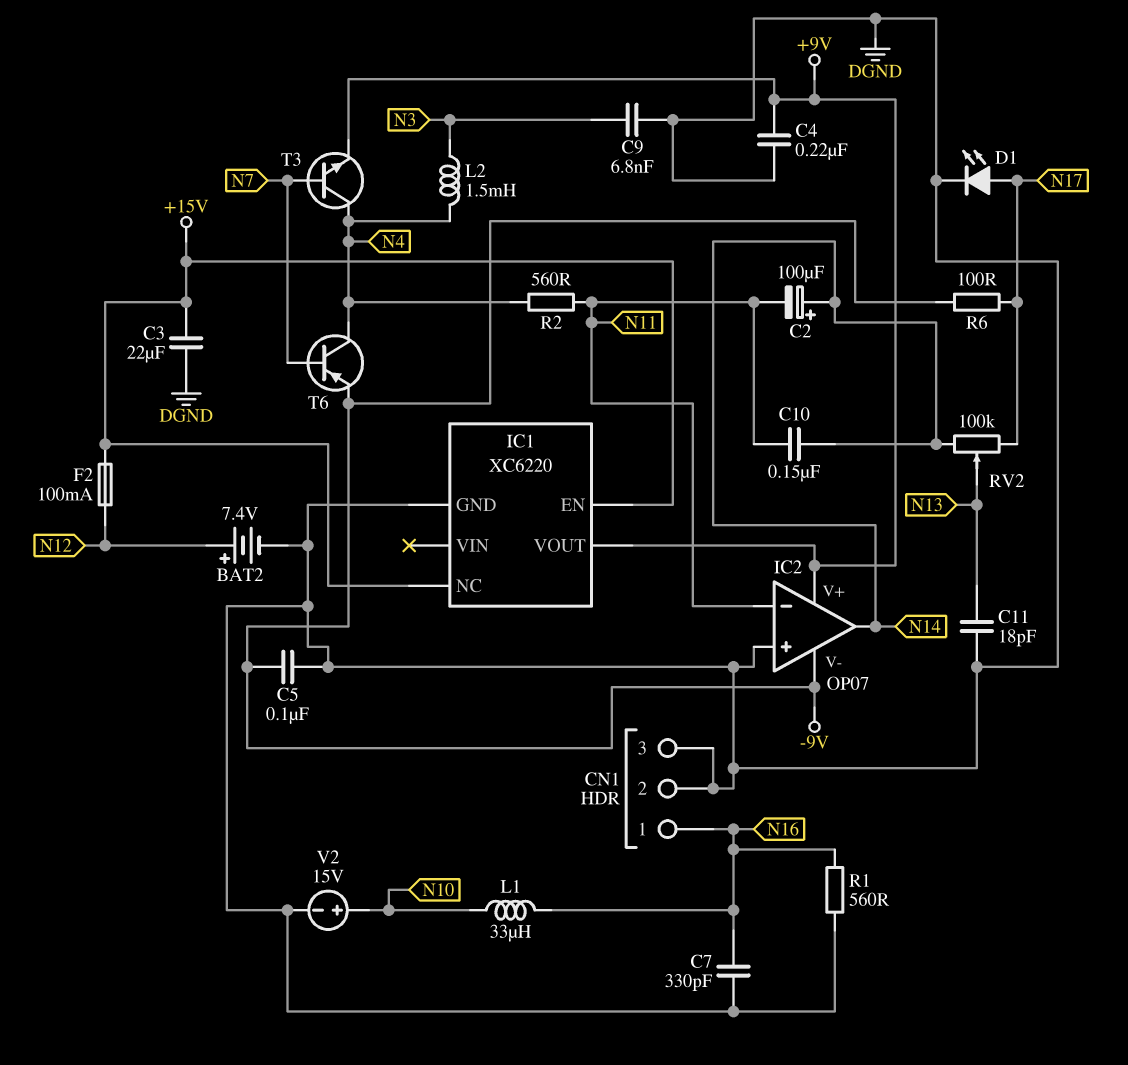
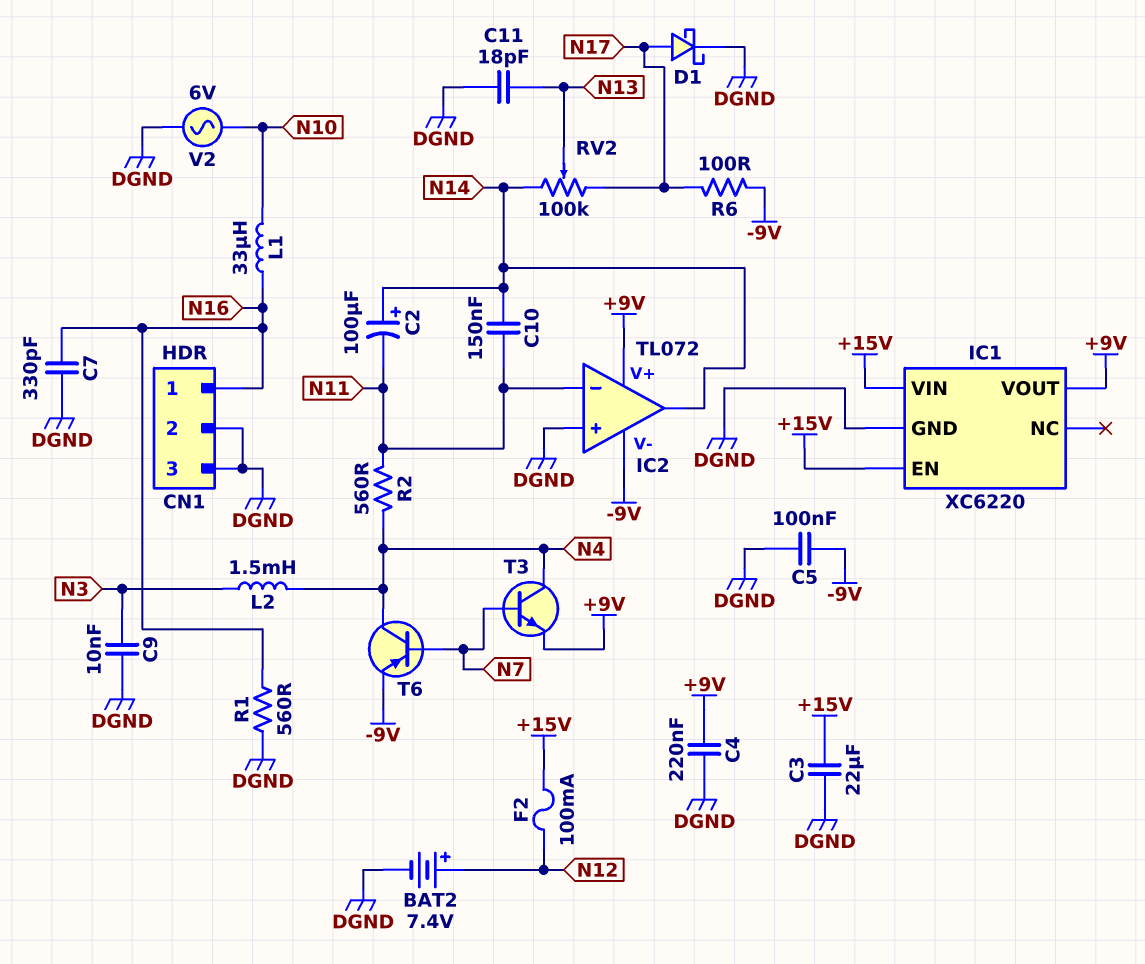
C9: 6.8nF (DGND, N3) -> 10nF (DGND, N3)
D1: LED (A N17, K DGND) -> schottky (A N17, K DGND)
IC1 pin NC: +15V -> none
IC1 pin VIN: none -> +15V
IC2: OP07 -> TL072
V2: 15V (plus N10, minus DGND) -> AC 6V (DGND, N10)

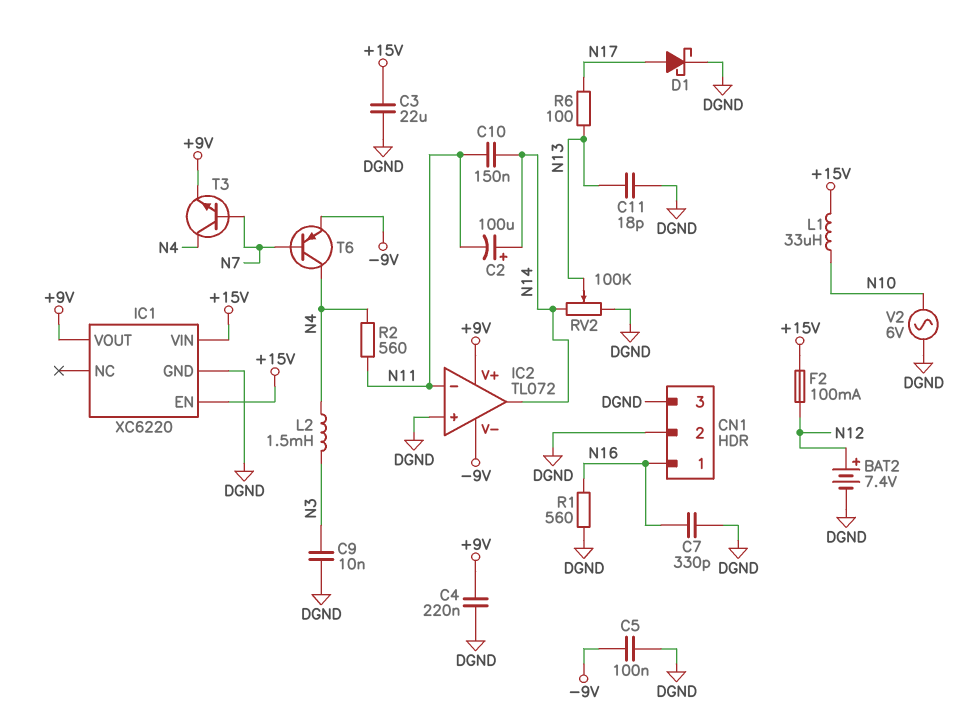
L1: 33uH (N10, N16) -> 33uH (+15V, N10)
R6: 100 (-9V, N17) -> 100 (N13, N17)
RV2: 100k (N14, N17, wiper N13) -> 100k (DGND, N14, wiper N13)

